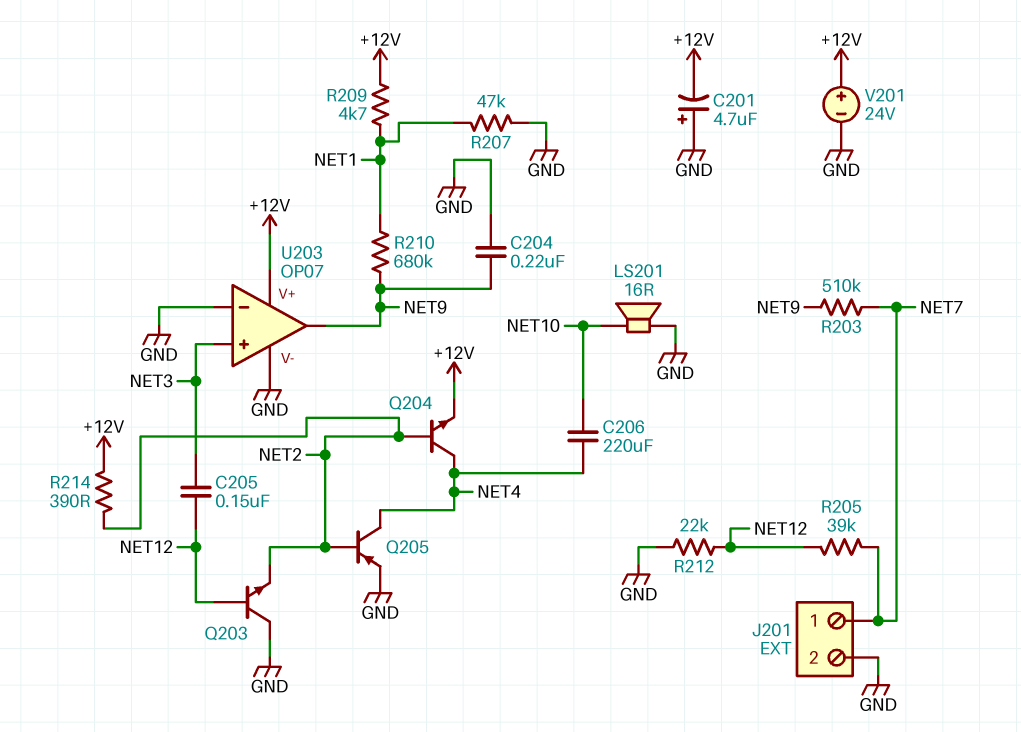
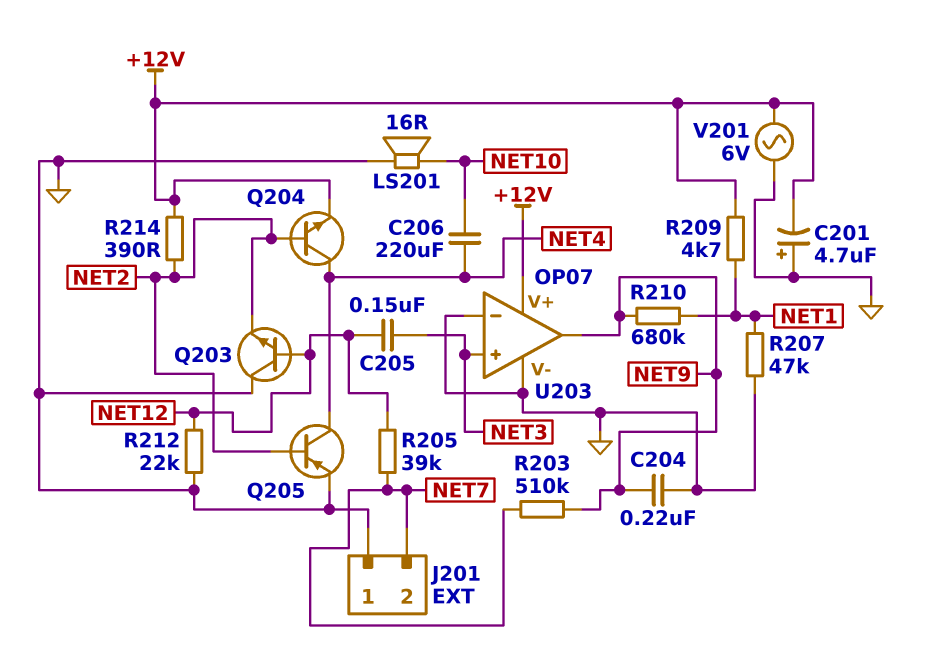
J201 pin 1: NET7 -> GND
J201 pin 2: GND -> NET7
V201: 24V (plus +12V, minus GND) -> AC 6V (+12V, GND)

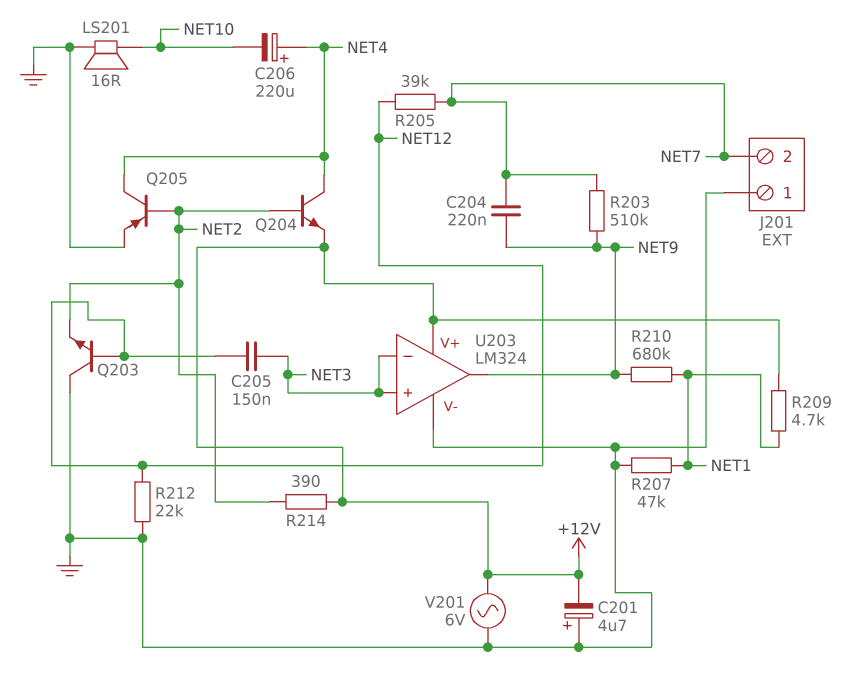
C204: 220nF (GND, NET9) -> 220nF (NET7, NET9)
C206: 220uF (NET4, NET10) -> 220uF (plus NET4, minus NET10)
U203: OP07 -> LM324
U203 pin in-: GND -> NET3

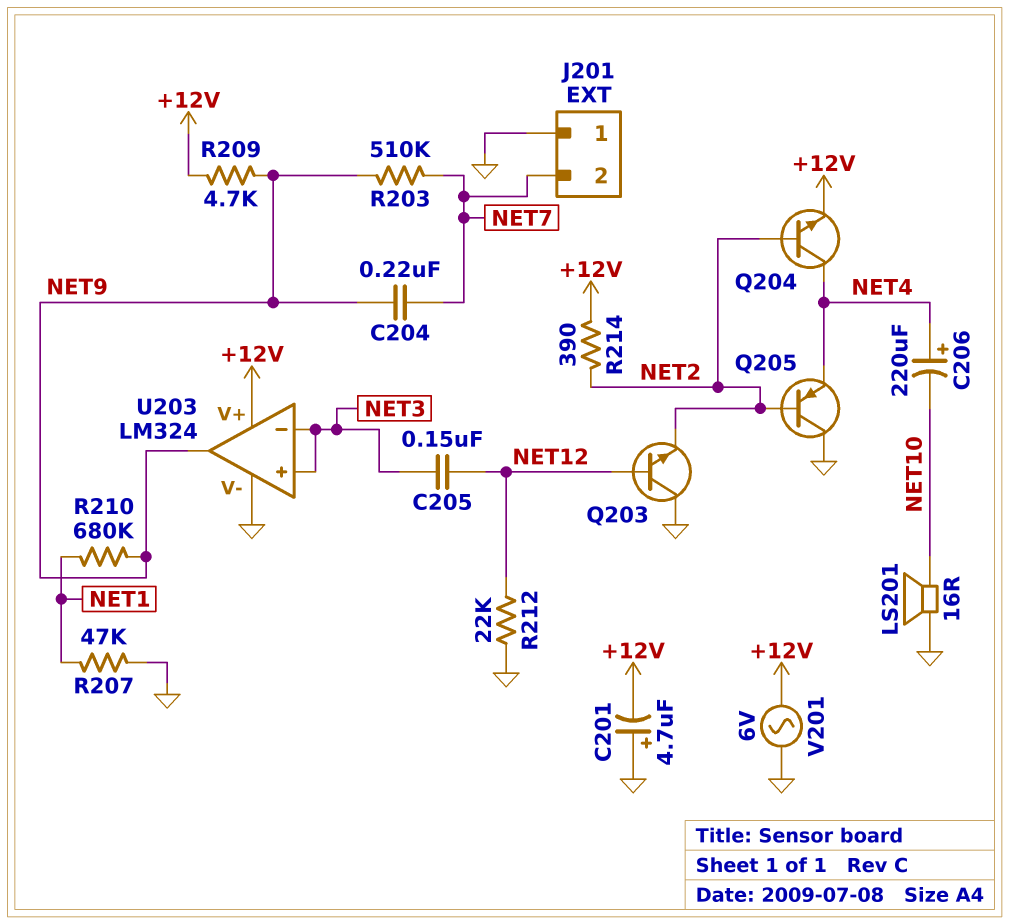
Q205: PNP (B NET2, C NET4, E GND) -> PNP (B NET2, C GND, E NET4)
R205: 39k (NET7, NET12) -> none
R209: 4.7k (+12V, NET1) -> 4.7k (+12V, NET9)

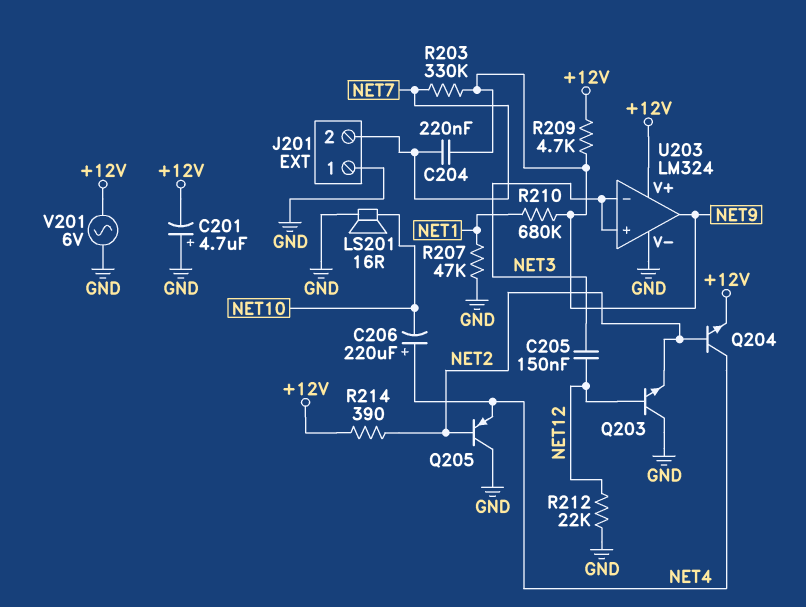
R203: 510k (NET7, NET9) -> 330k (NET7, NET9)

